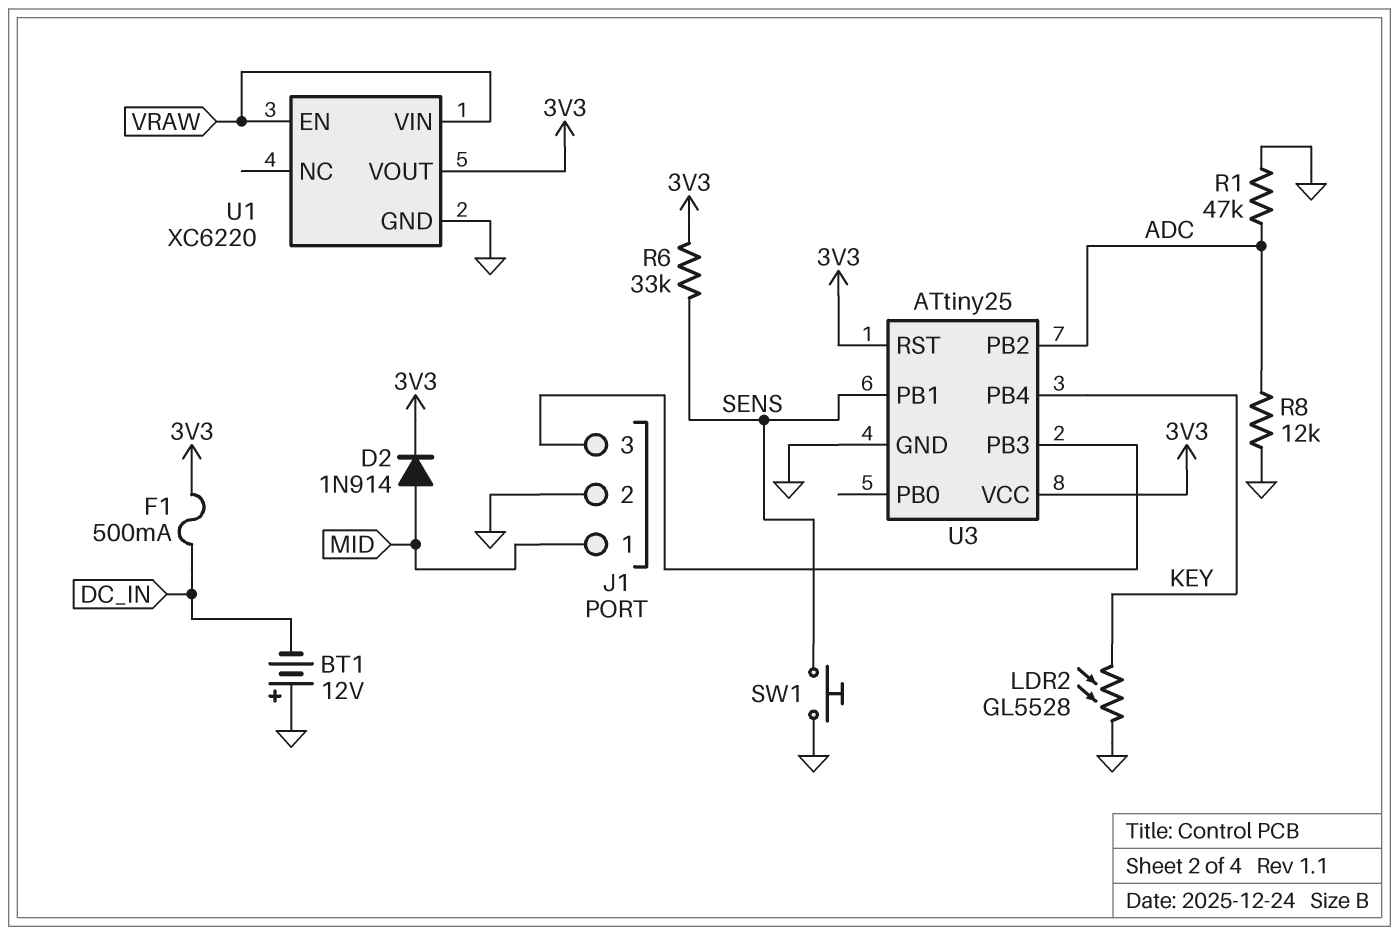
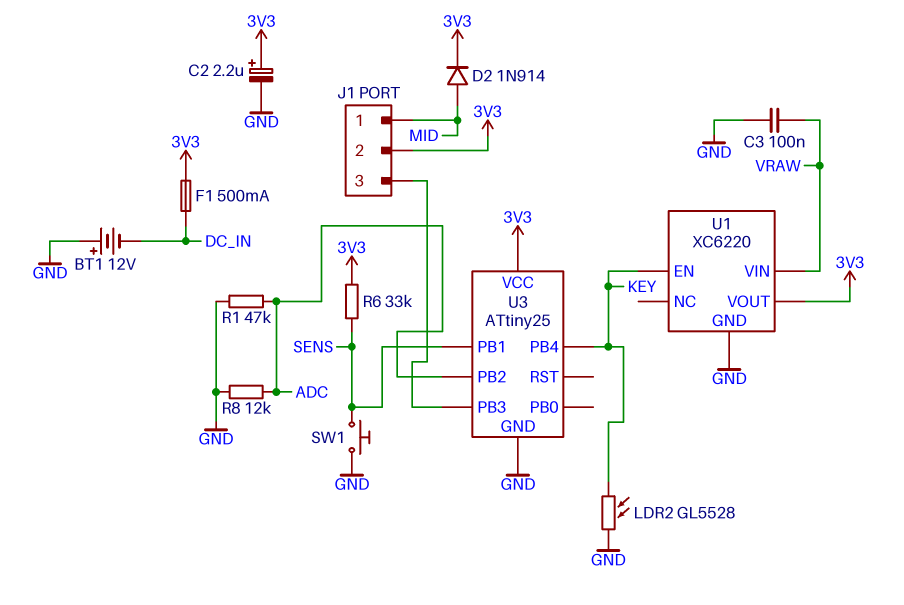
C2: none -> 2.2uF (plus 3V3, minus GND)
C3: none -> 100nF (GND, VRAW)
J1 pin 2: GND -> 3V3
U1 pin EN: VRAW -> KEY
U3 pin RST: 3V3 -> none

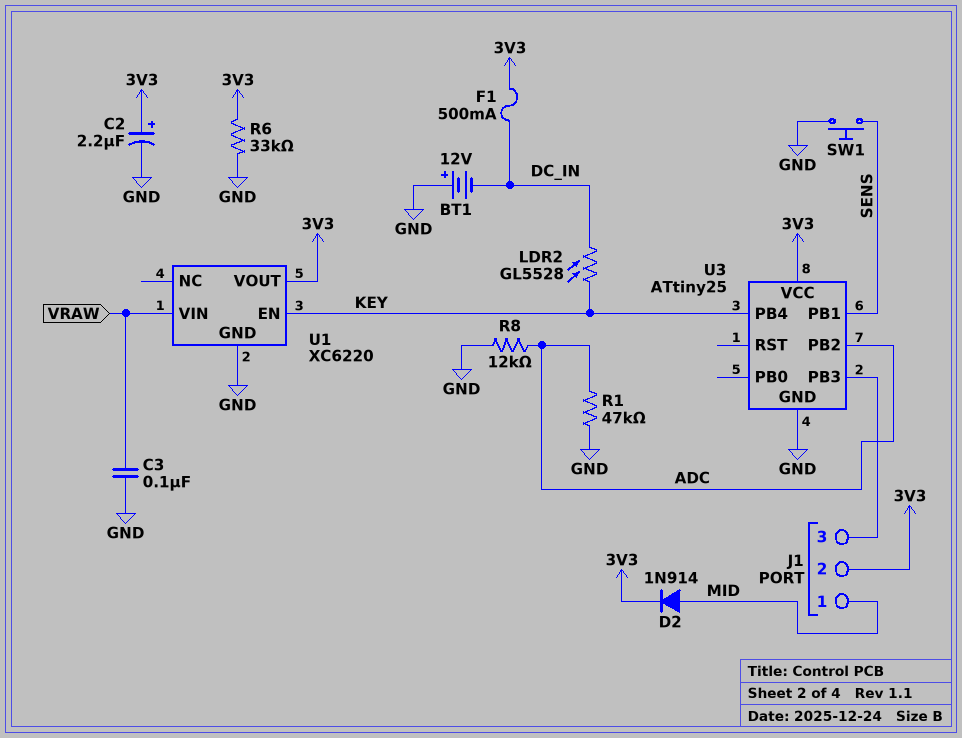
LDR2: GL5528 (GND, KEY) -> GL5528 (DC_IN, KEY)
R6: 33k (3V3, SENS) -> 33k (3V3, GND)

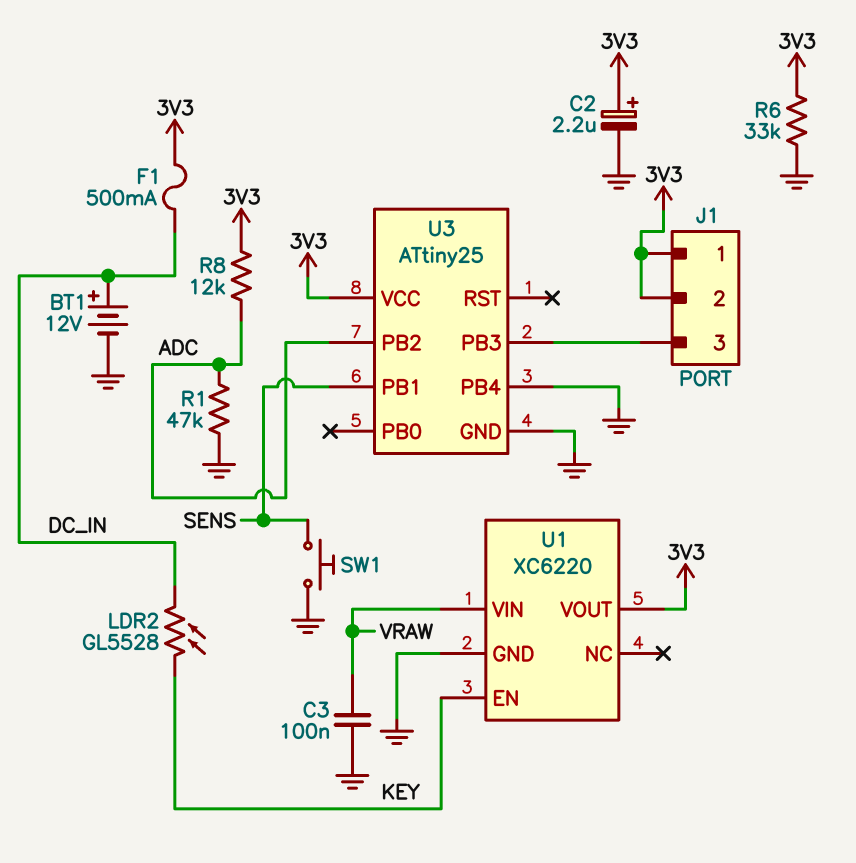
BT1: 12V (plus GND, minus DC_IN) -> 12V (plus DC_IN, minus GND)
D2: diode 1N914 (A MID, K 3V3) -> none
J1 pin 1: MID -> 3V3
R8: 12k (ADC, GND) -> 12k (3V3, ADC)
U3 pin PB4: KEY -> GND

